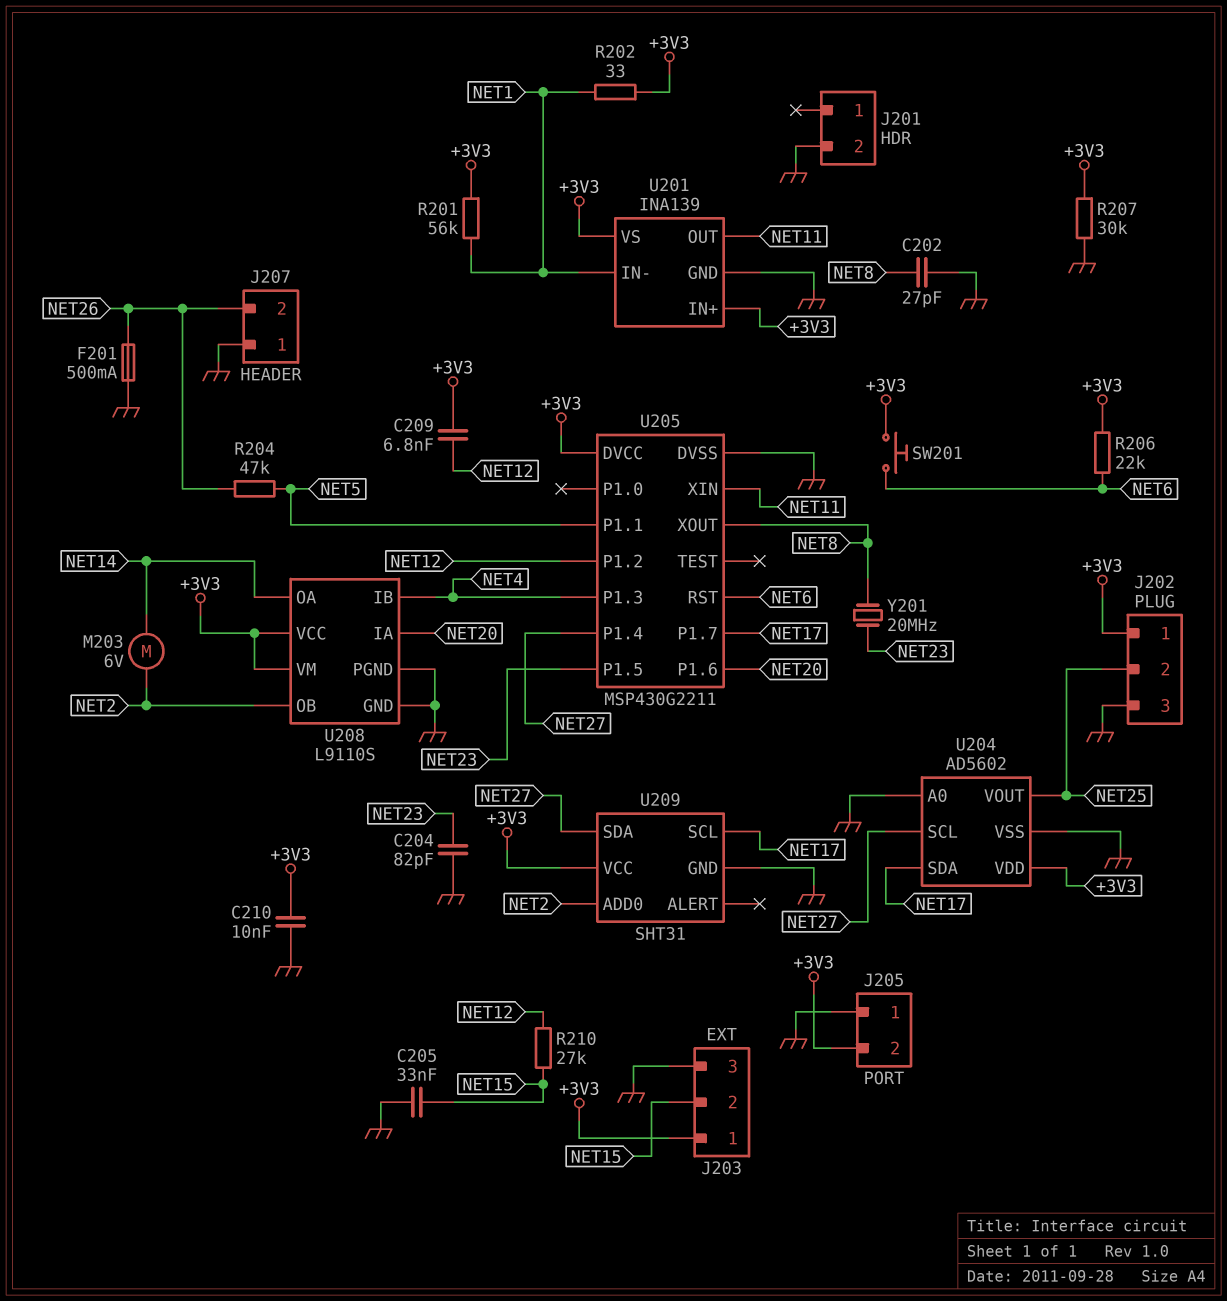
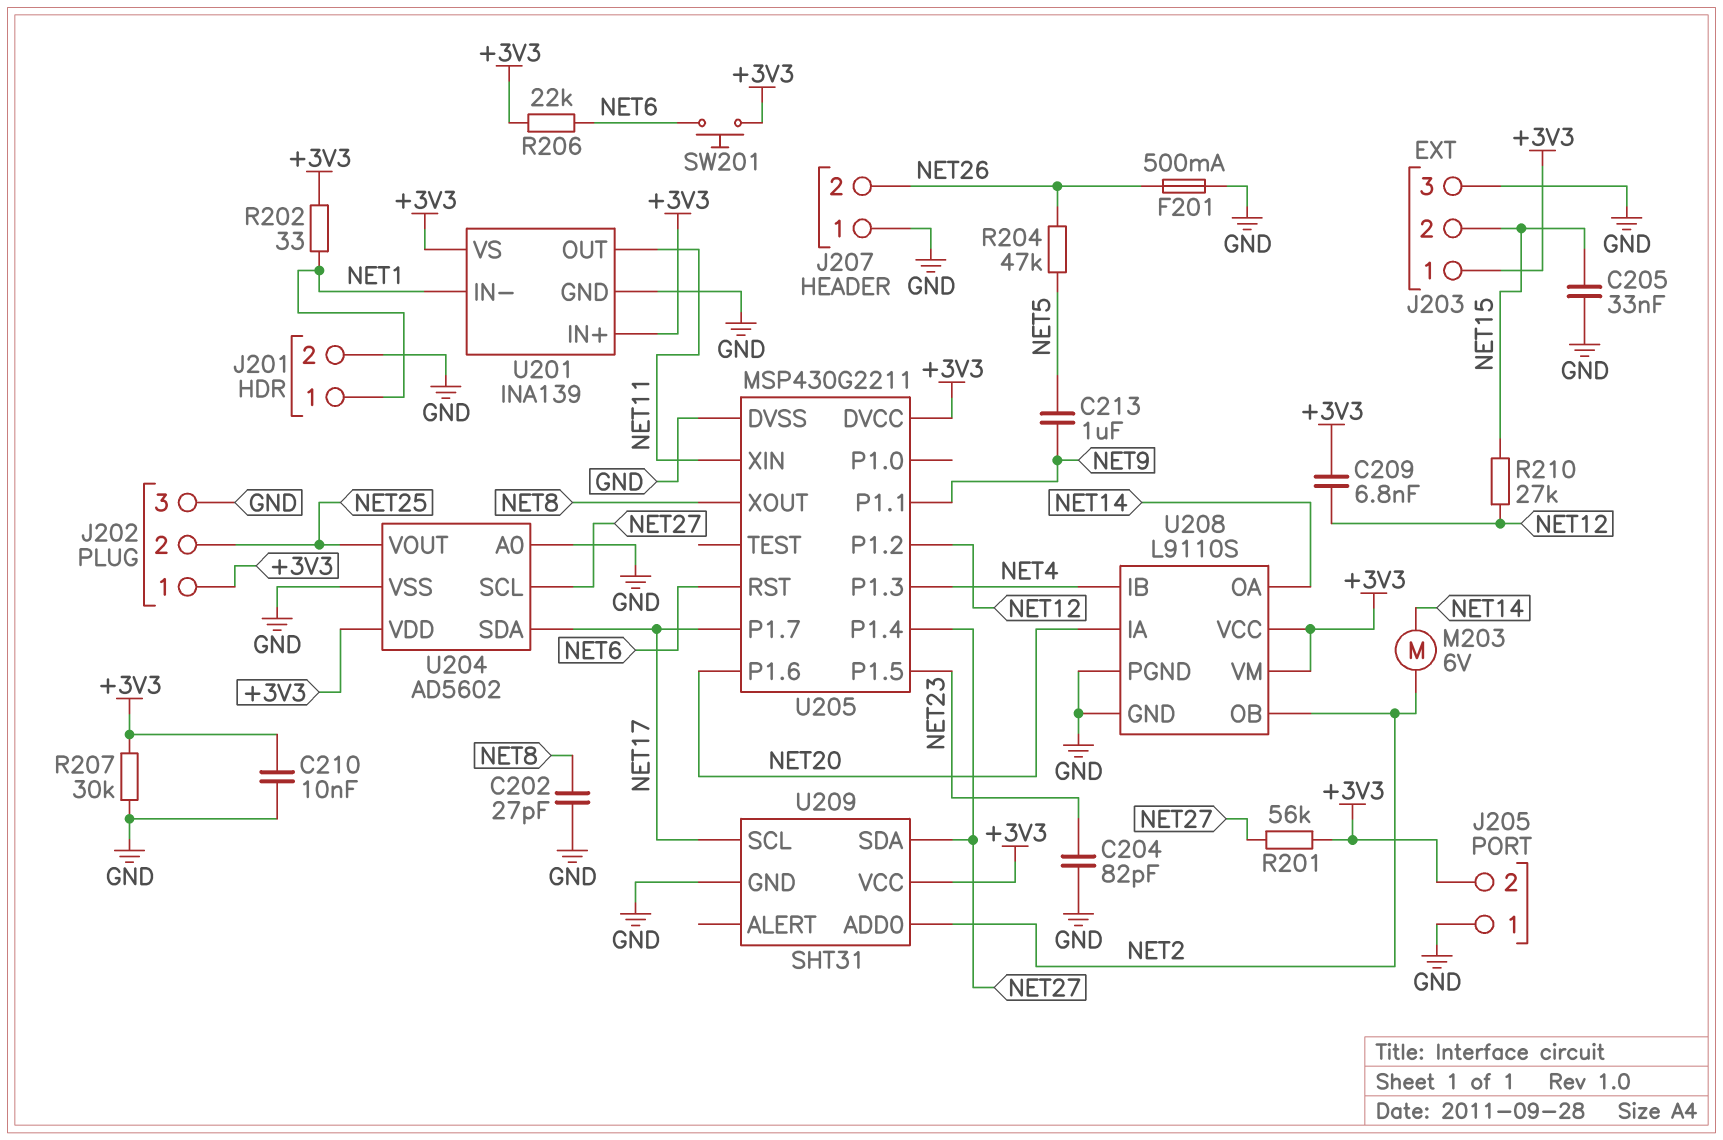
C213: none -> 1uF (NET5, NET9)
J201 pin 1: none -> NET1
R201: 56k (+3V3, NET1) -> 56k (+3V3, NET27)
U205 pin P1.1: NET5 -> NET9
Y201: 20MHz (NET8, NET23) -> none

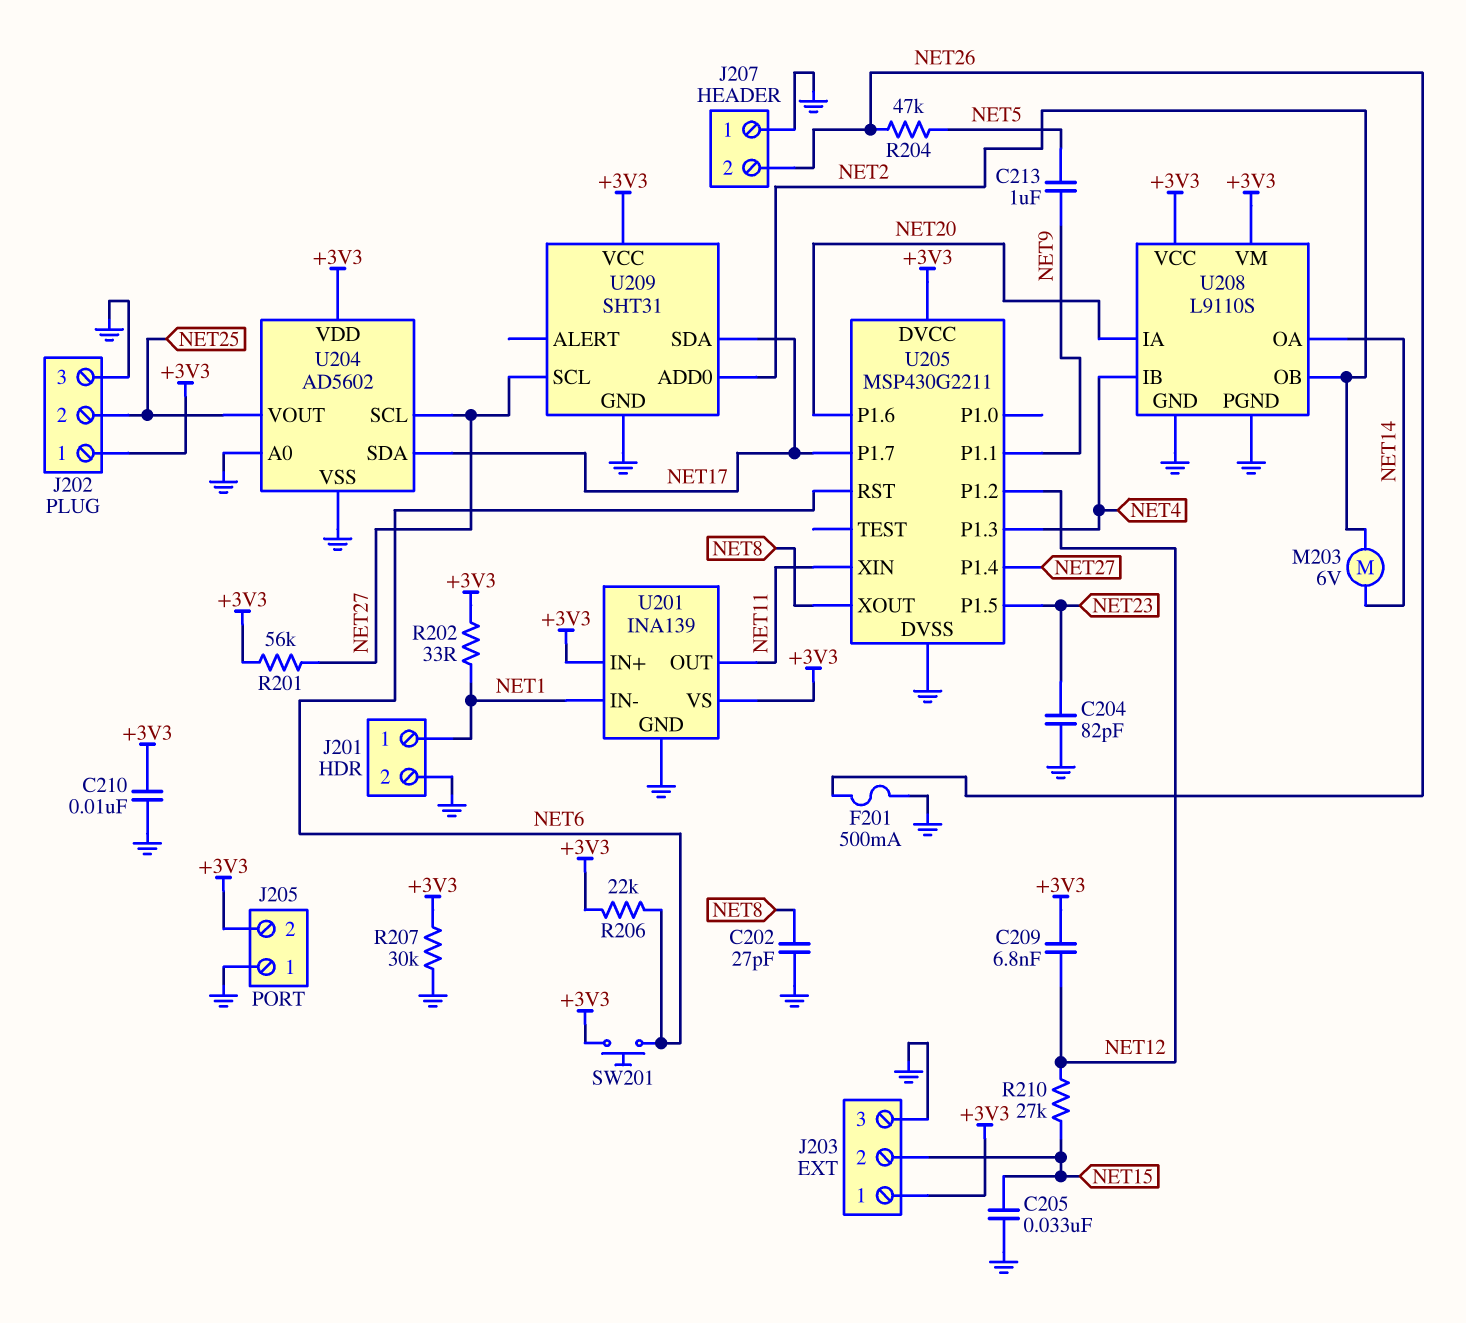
U209 pin SCL: NET17 -> NET27
U209 pin SDA: NET27 -> NET17

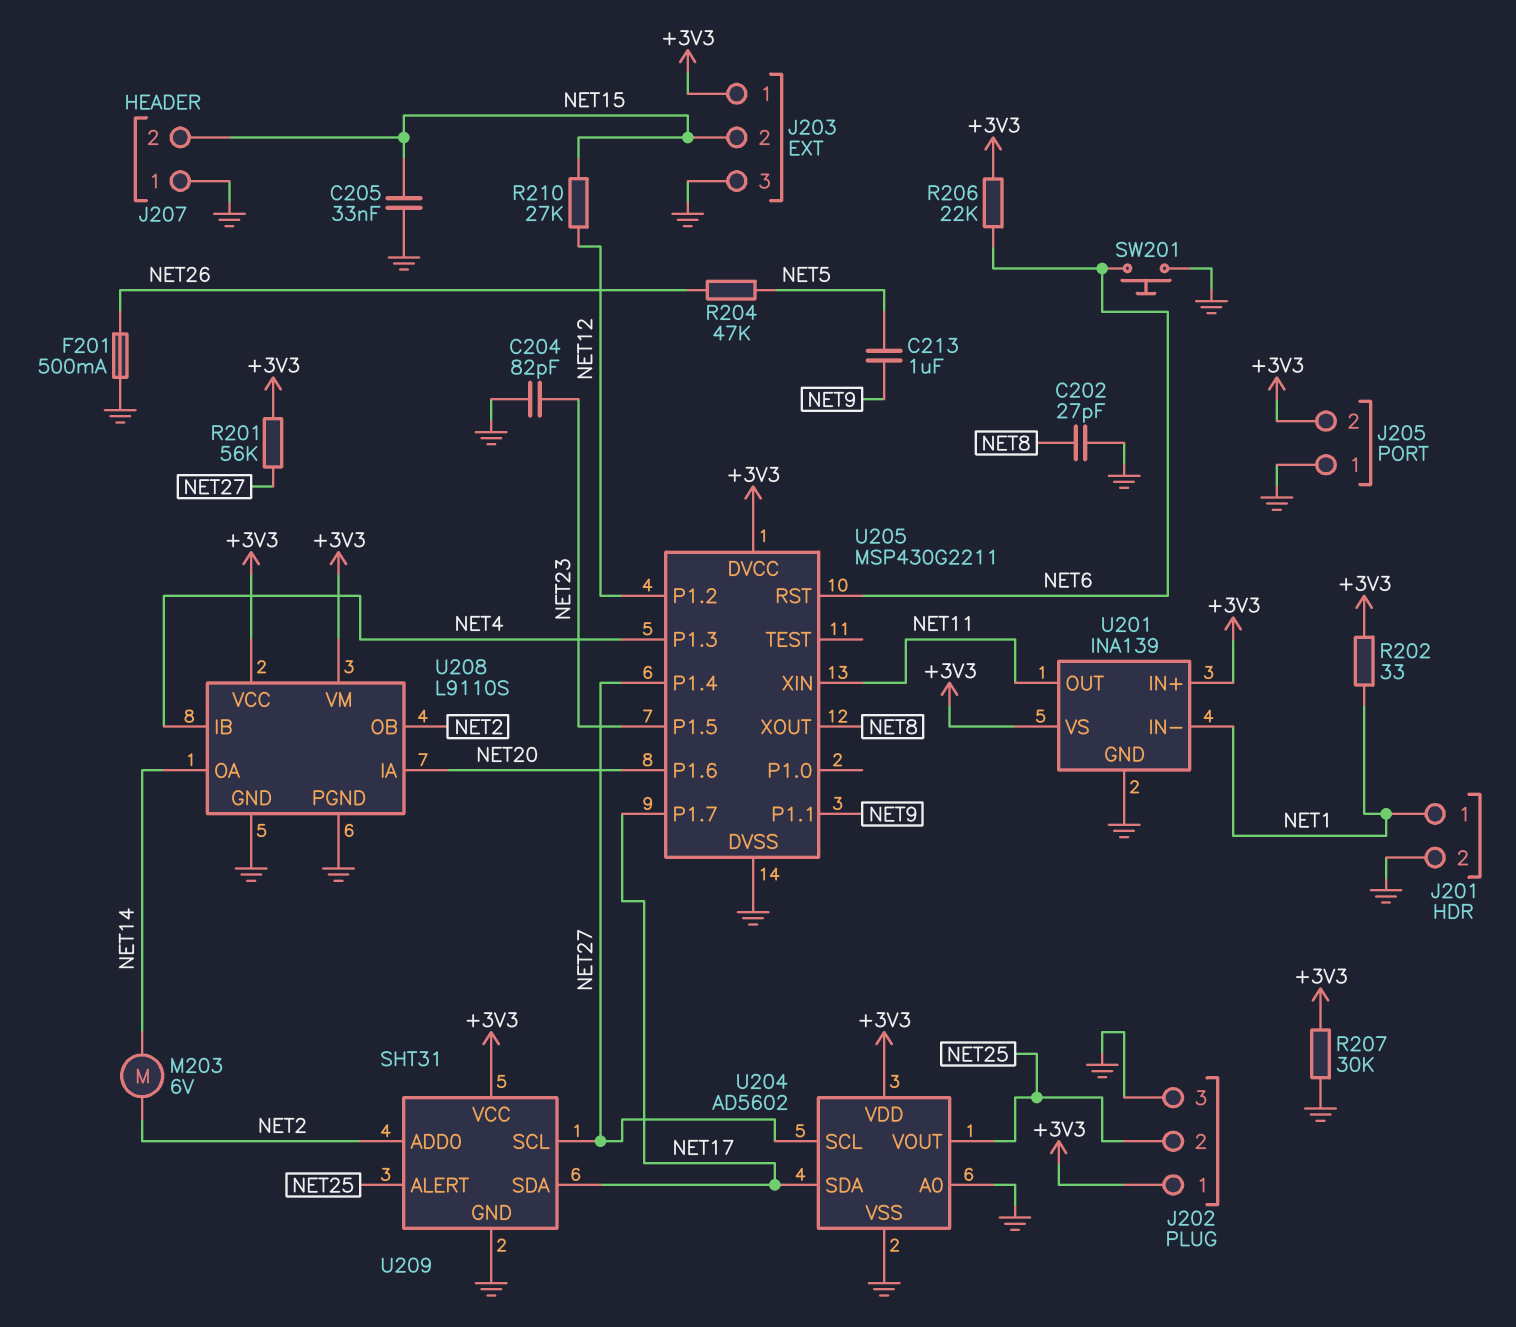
C209: 6.8nF (+3V3, NET12) -> none
C210: 10nF (+3V3, GND) -> none
J207 pin 2: NET26 -> NET15
SW201: button (+3V3, NET6) -> button (GND, NET6)
U209 pin ALERT: none -> NET25

